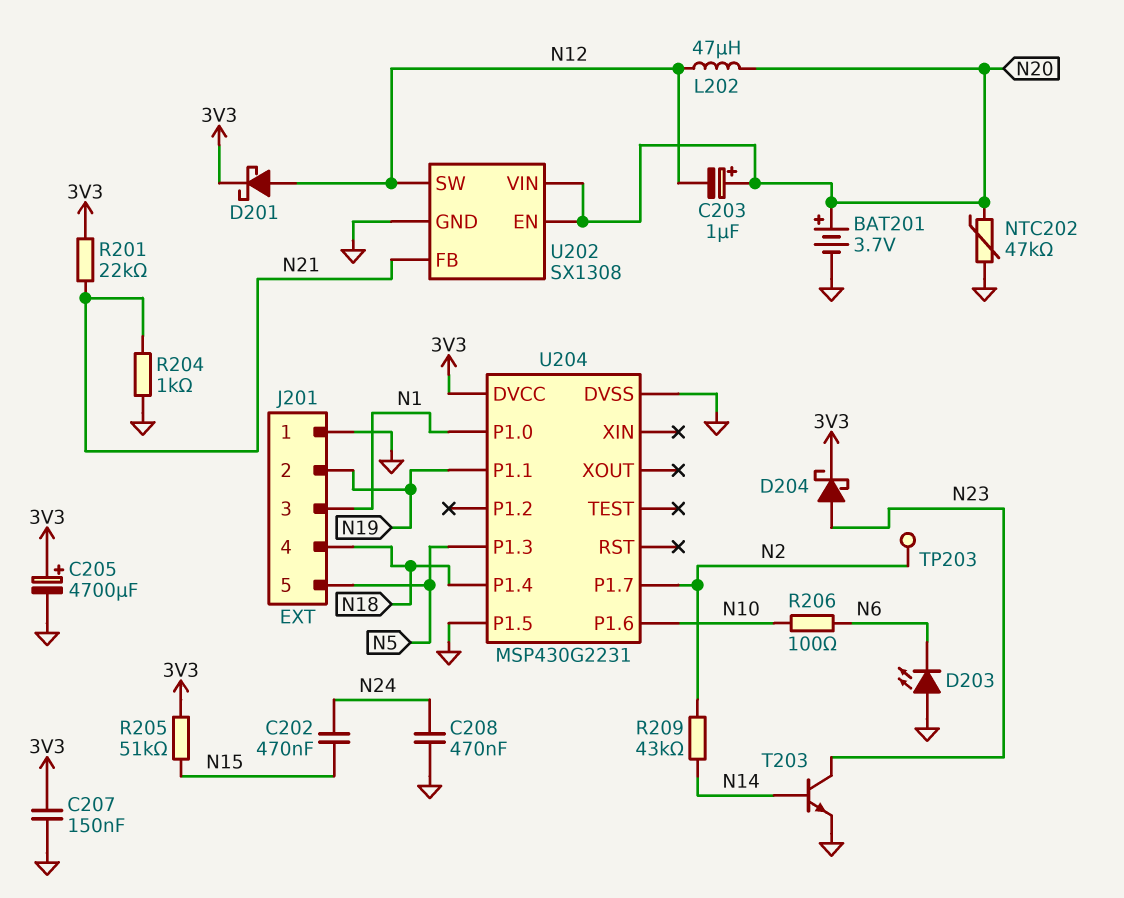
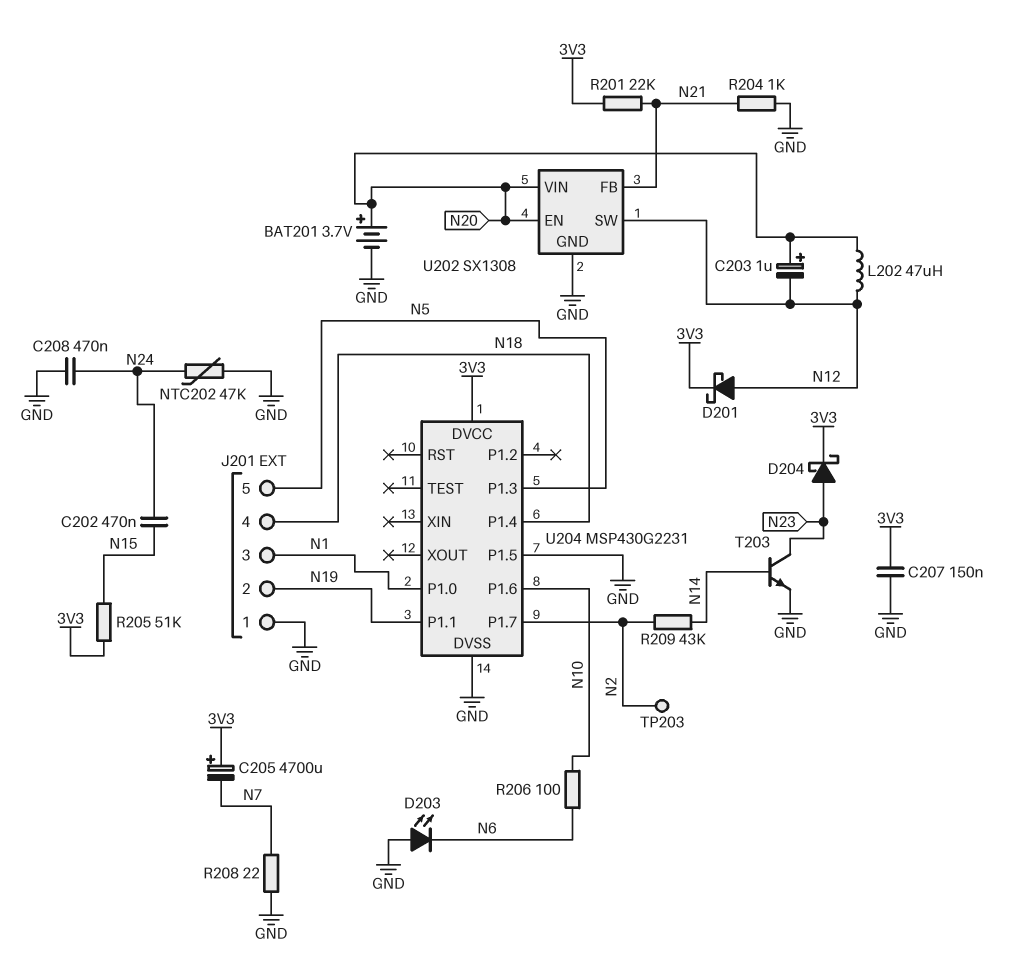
C205: 4700uF (plus 3V3, minus GND) -> 4700uF (plus 3V3, minus N7)
NTC202: 47k (GND, N20) -> 47k (GND, N24)
R208: none -> 22 (GND, N7)

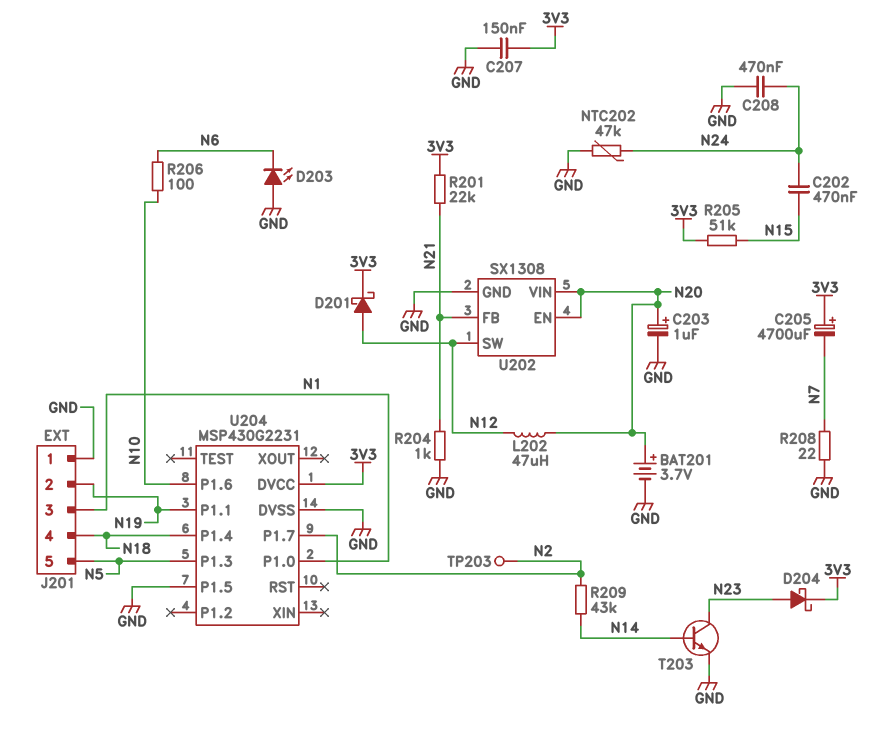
C203: 1uF (plus N20, minus N12) -> 1uF (plus N20, minus GND)

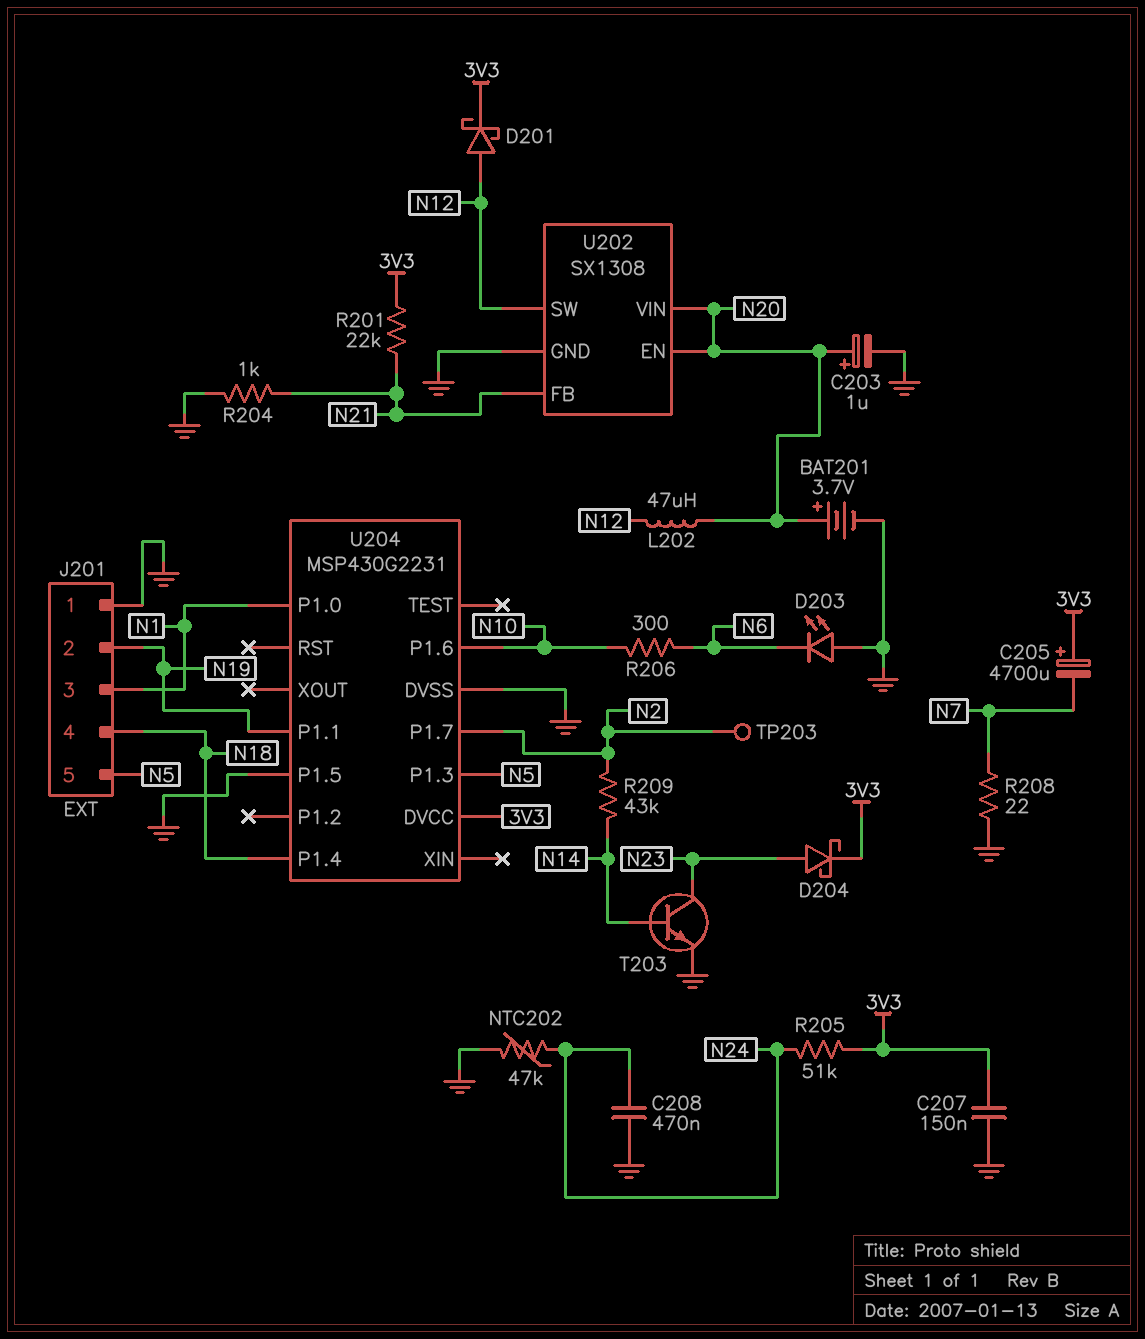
C202: 470nF (N15, N24) -> none
R205: 51k (3V3, N15) -> 51k (3V3, N24)
R206: 100 (N6, N10) -> 300 (N6, N10)

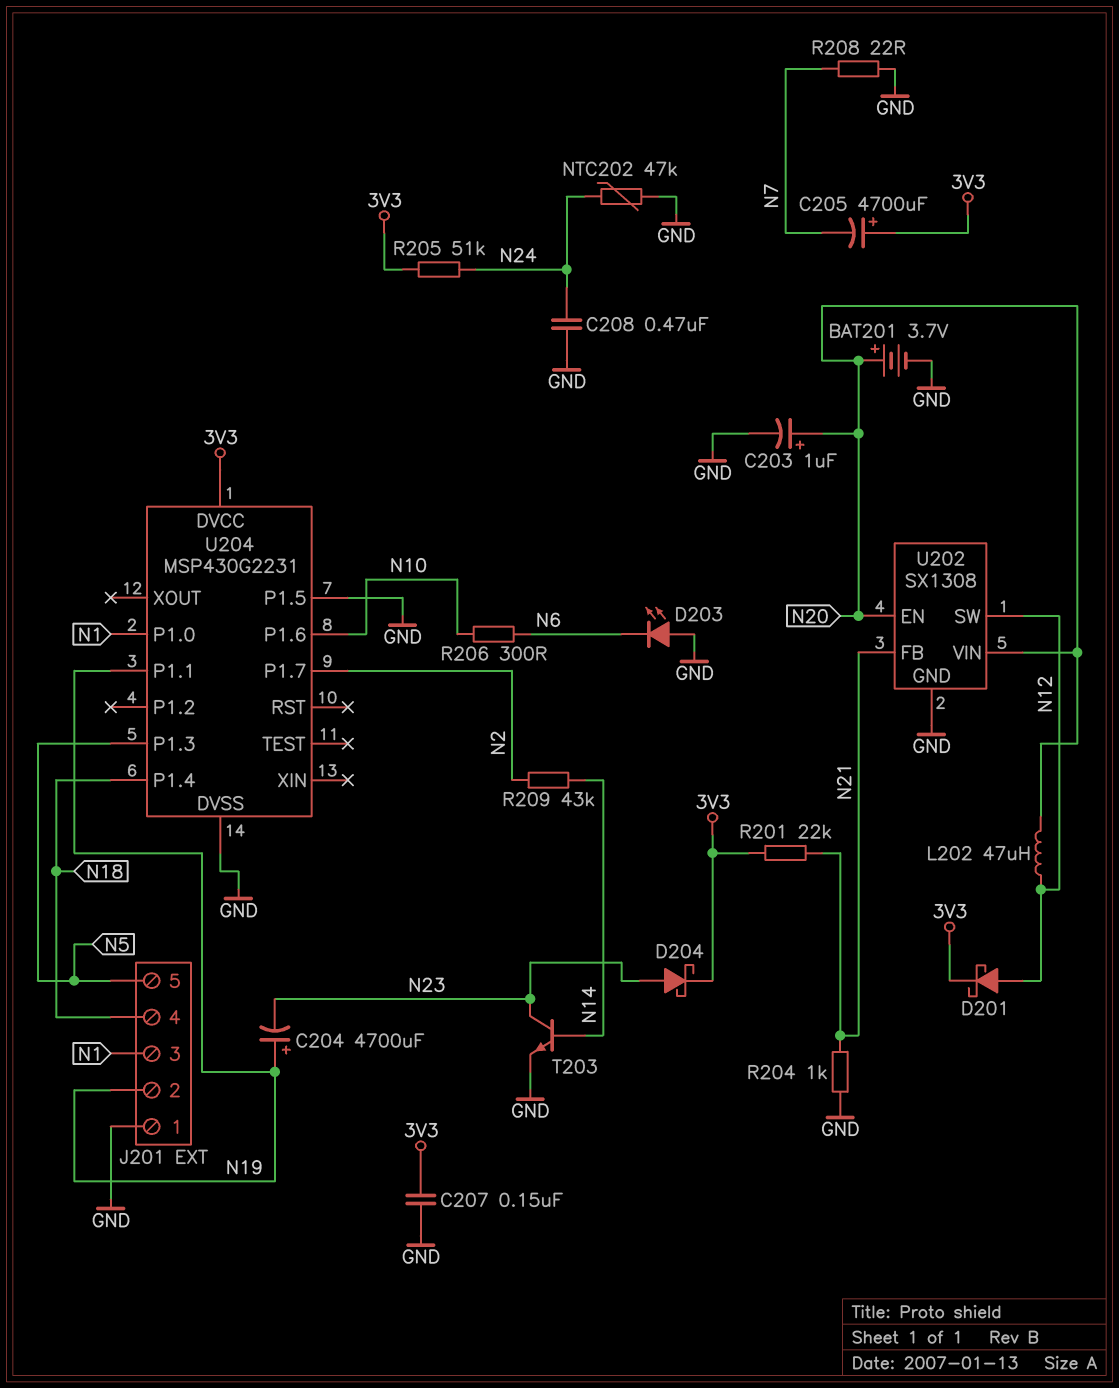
C204: none -> 4700uF (plus N19, minus N23)
TP203: test point (N2) -> none

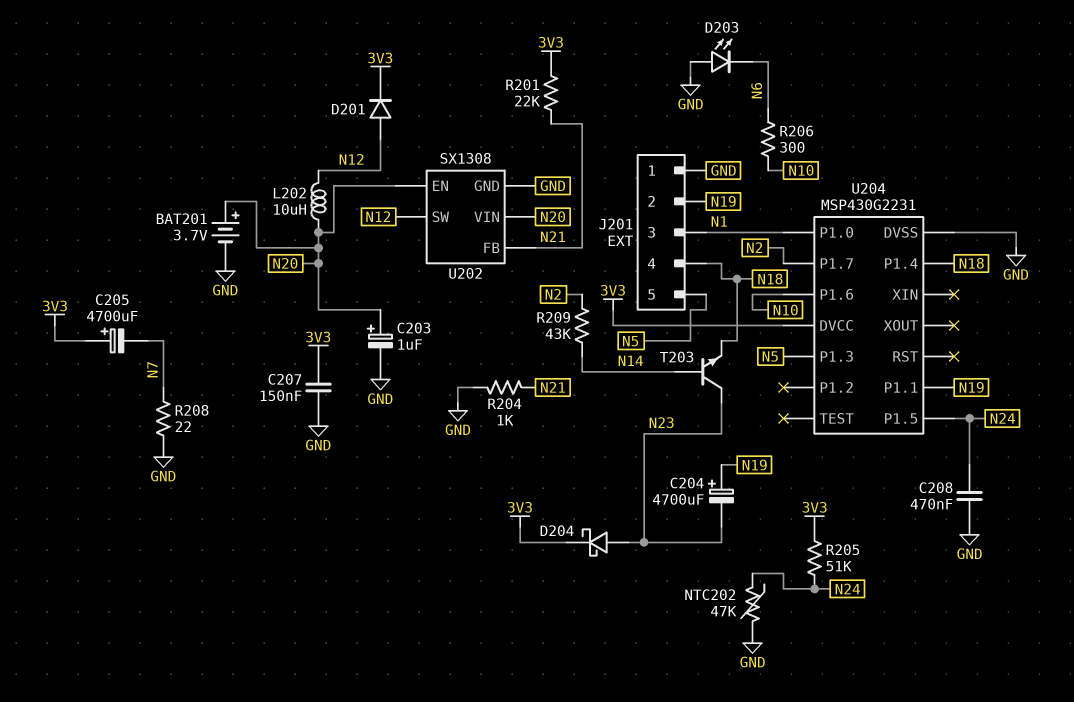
D201: schottky (A N12, K 3V3) -> diode (A N12, K 3V3)
L202: 47uH (N12, N20) -> 10uH (N12, N20)
T203: NPN (B N14, C N23, E GND) -> NPN (B N14, C N23, E N18)
U204 pin P1.5: GND -> N24

